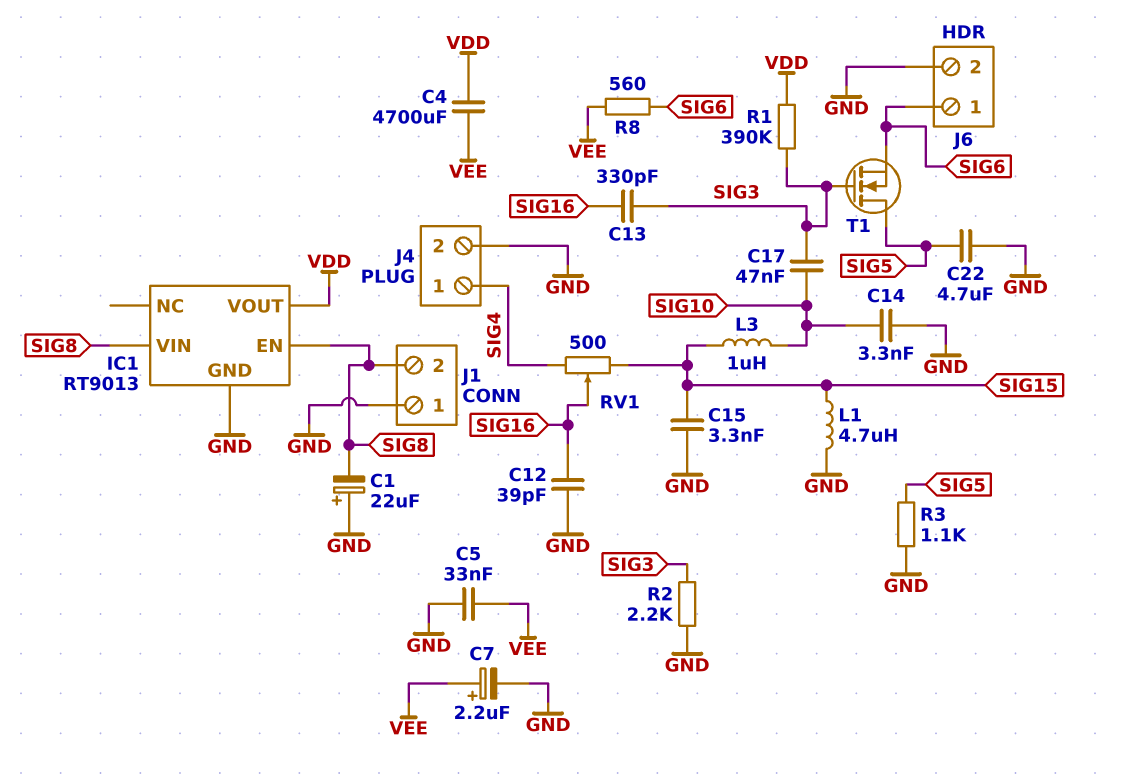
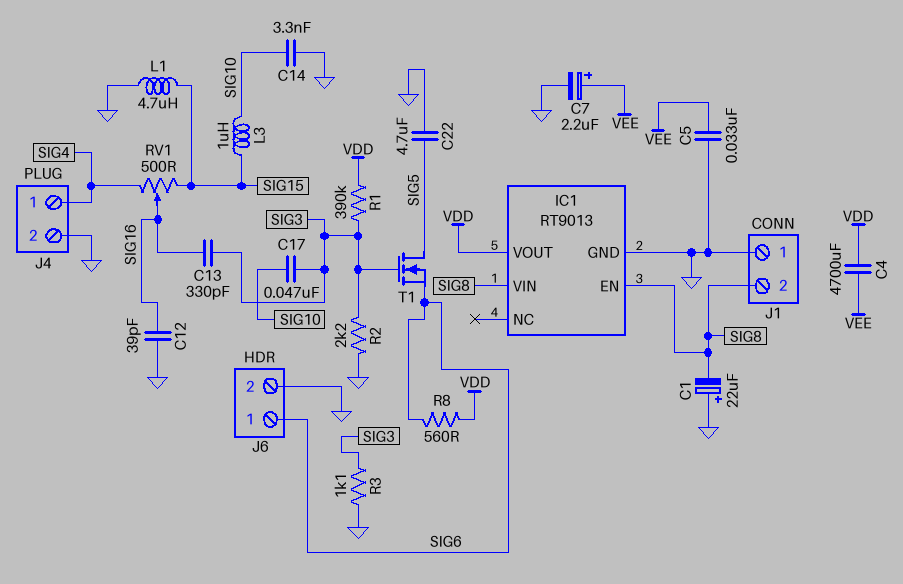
C15: 3.3nF (GND, SIG15) -> none
R3: 1.1k (GND, SIG5) -> 1.1k (GND, SIG3)
R8: 560 (SIG6, VEE) -> 560 (SIG6, VDD)

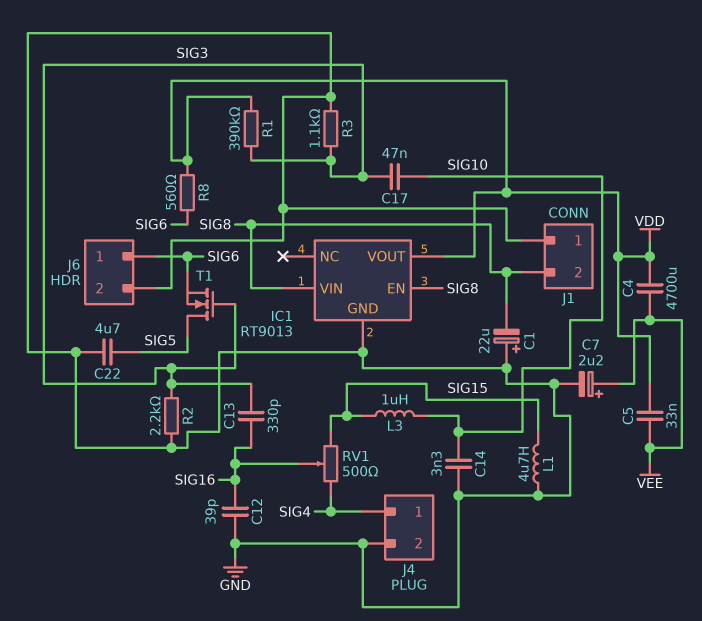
C5: 33nF (GND, VEE) -> 33nF (VDD, VEE)

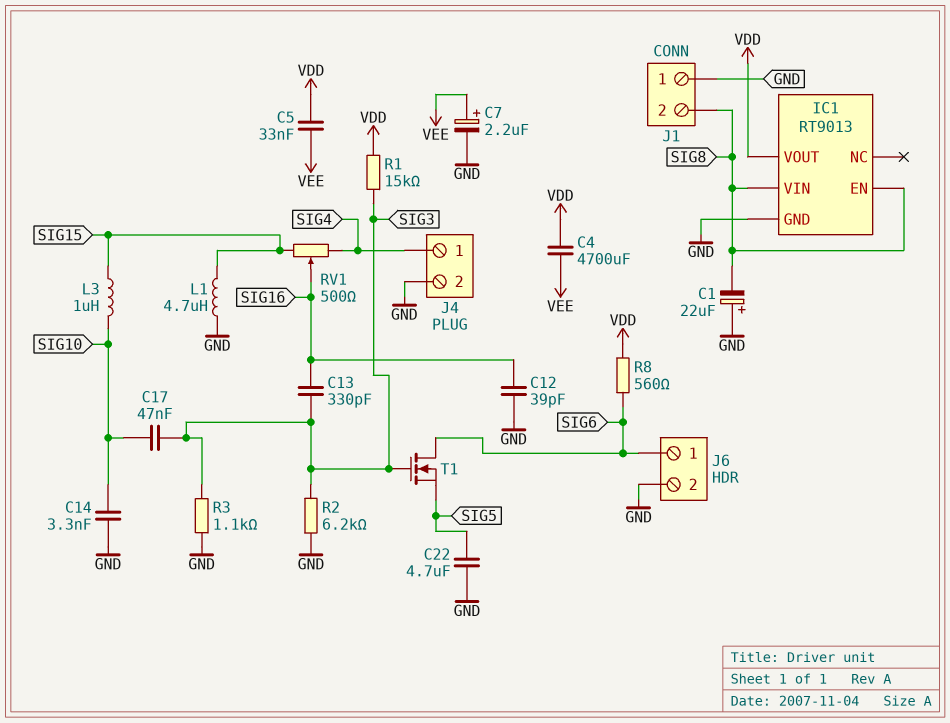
R1: 390k (SIG3, VDD) -> 15k (SIG3, VDD)
R2: 2.2k (GND, SIG3) -> 6.2k (GND, SIG3)
T1: NMOS (G SIG3, D SIG5, S SIG6) -> NMOS (G SIG3, D SIG6, S SIG5)

